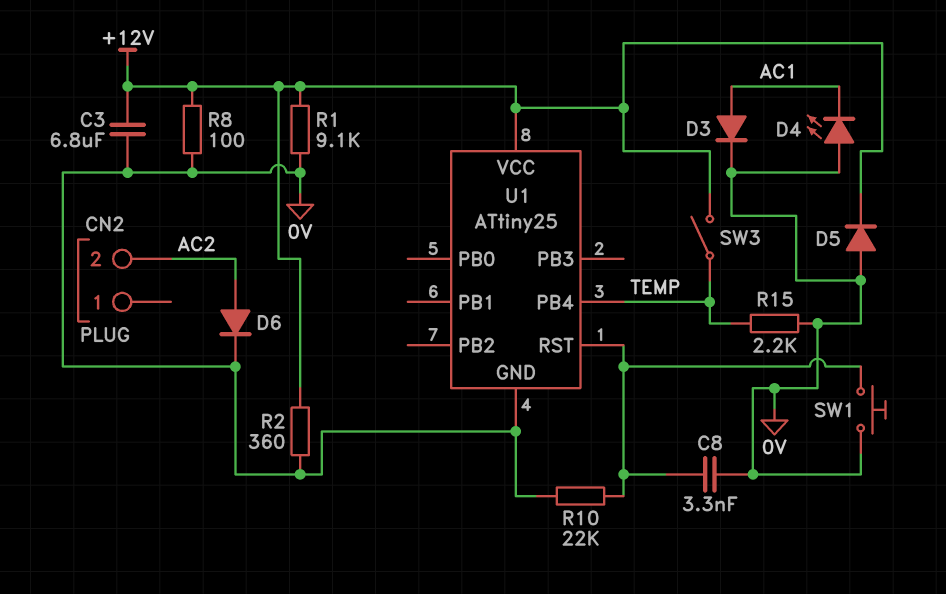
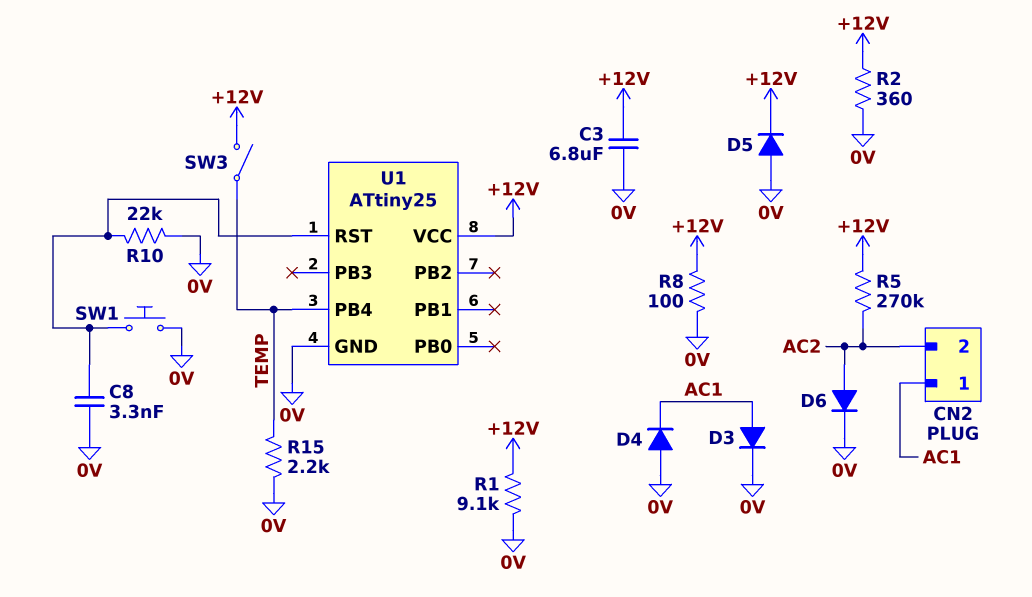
CN2 pin 1: none -> AC1
D4: LED (A 0V, K AC1) -> diode (A 0V, K AC1)
R5: none -> 270k (+12V, AC2)

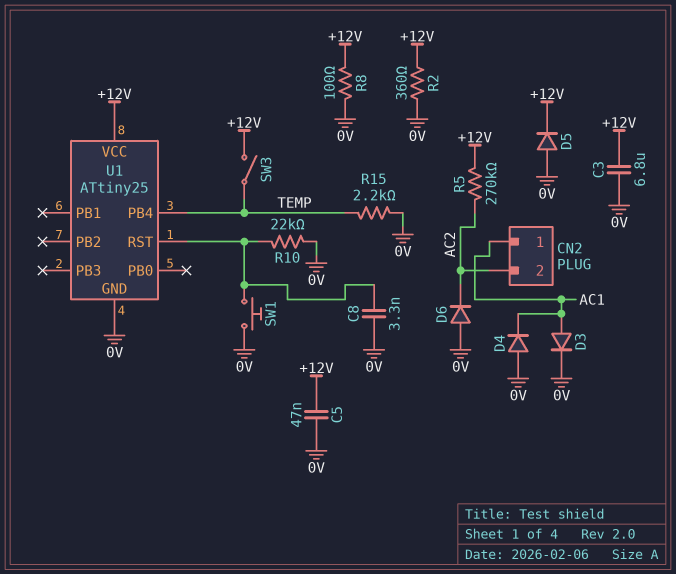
C5: none -> 47nF (+12V, 0V)
D6: diode (A AC2, K 0V) -> diode (A 0V, K AC2)
R1: 9.1k (+12V, 0V) -> none

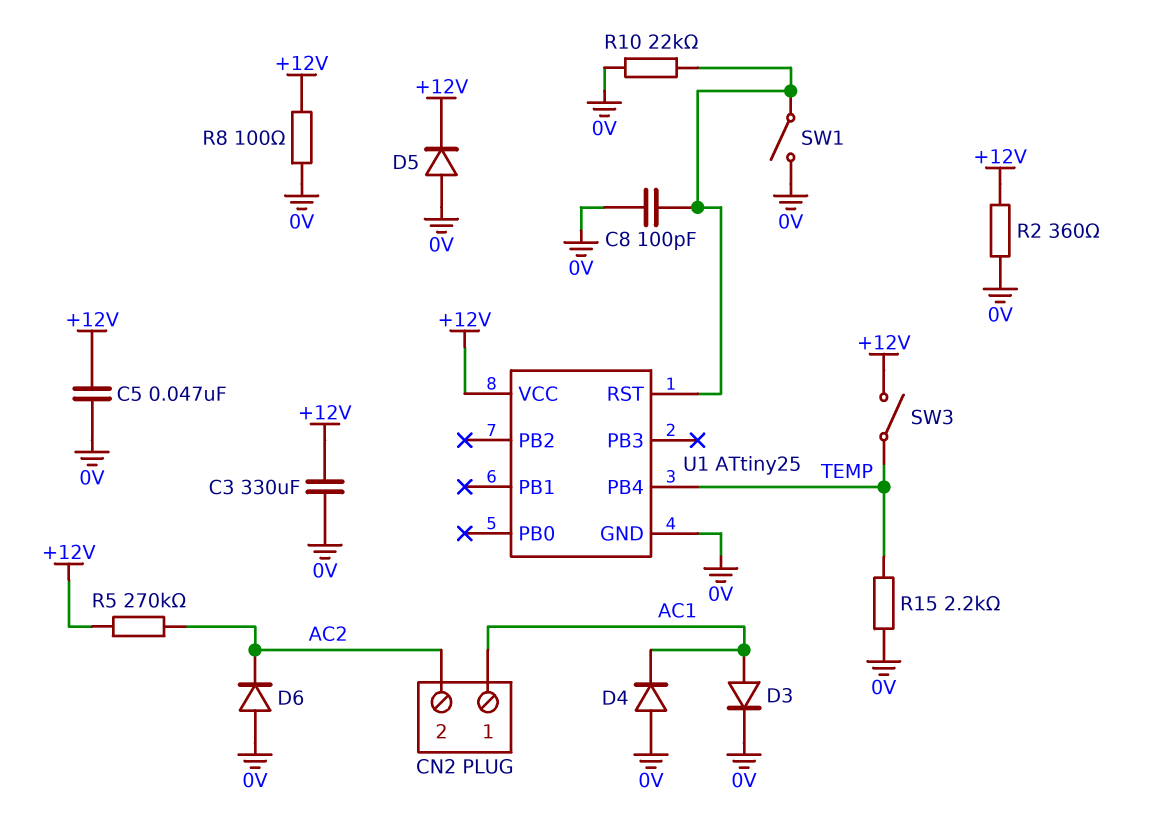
C3: 6.8uF (+12V, 0V) -> 330uF (+12V, 0V)
C8: 3.3nF (0V, U1/RST) -> 100pF (0V, U1/RST)
SW1: button (0V, U1/RST) -> switch (0V, U1/RST)

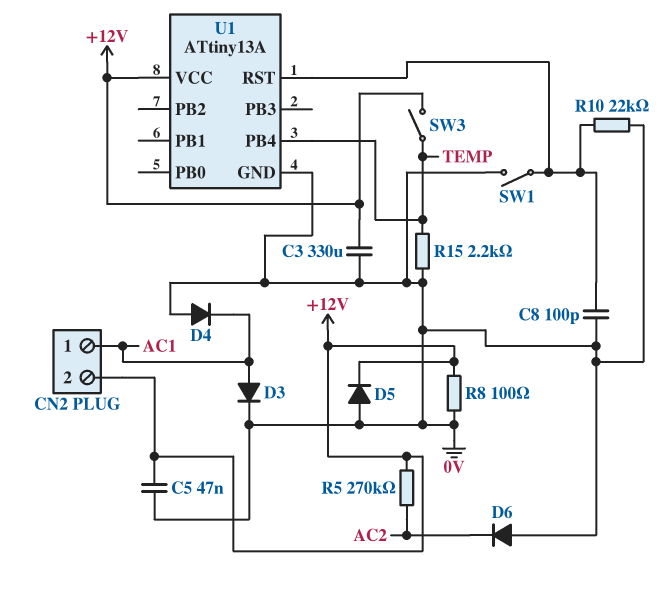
CN2 pin 2: AC2 -> +12V
R2: 360 (+12V, 0V) -> none
U1: ATtiny25 -> ATtiny13A

